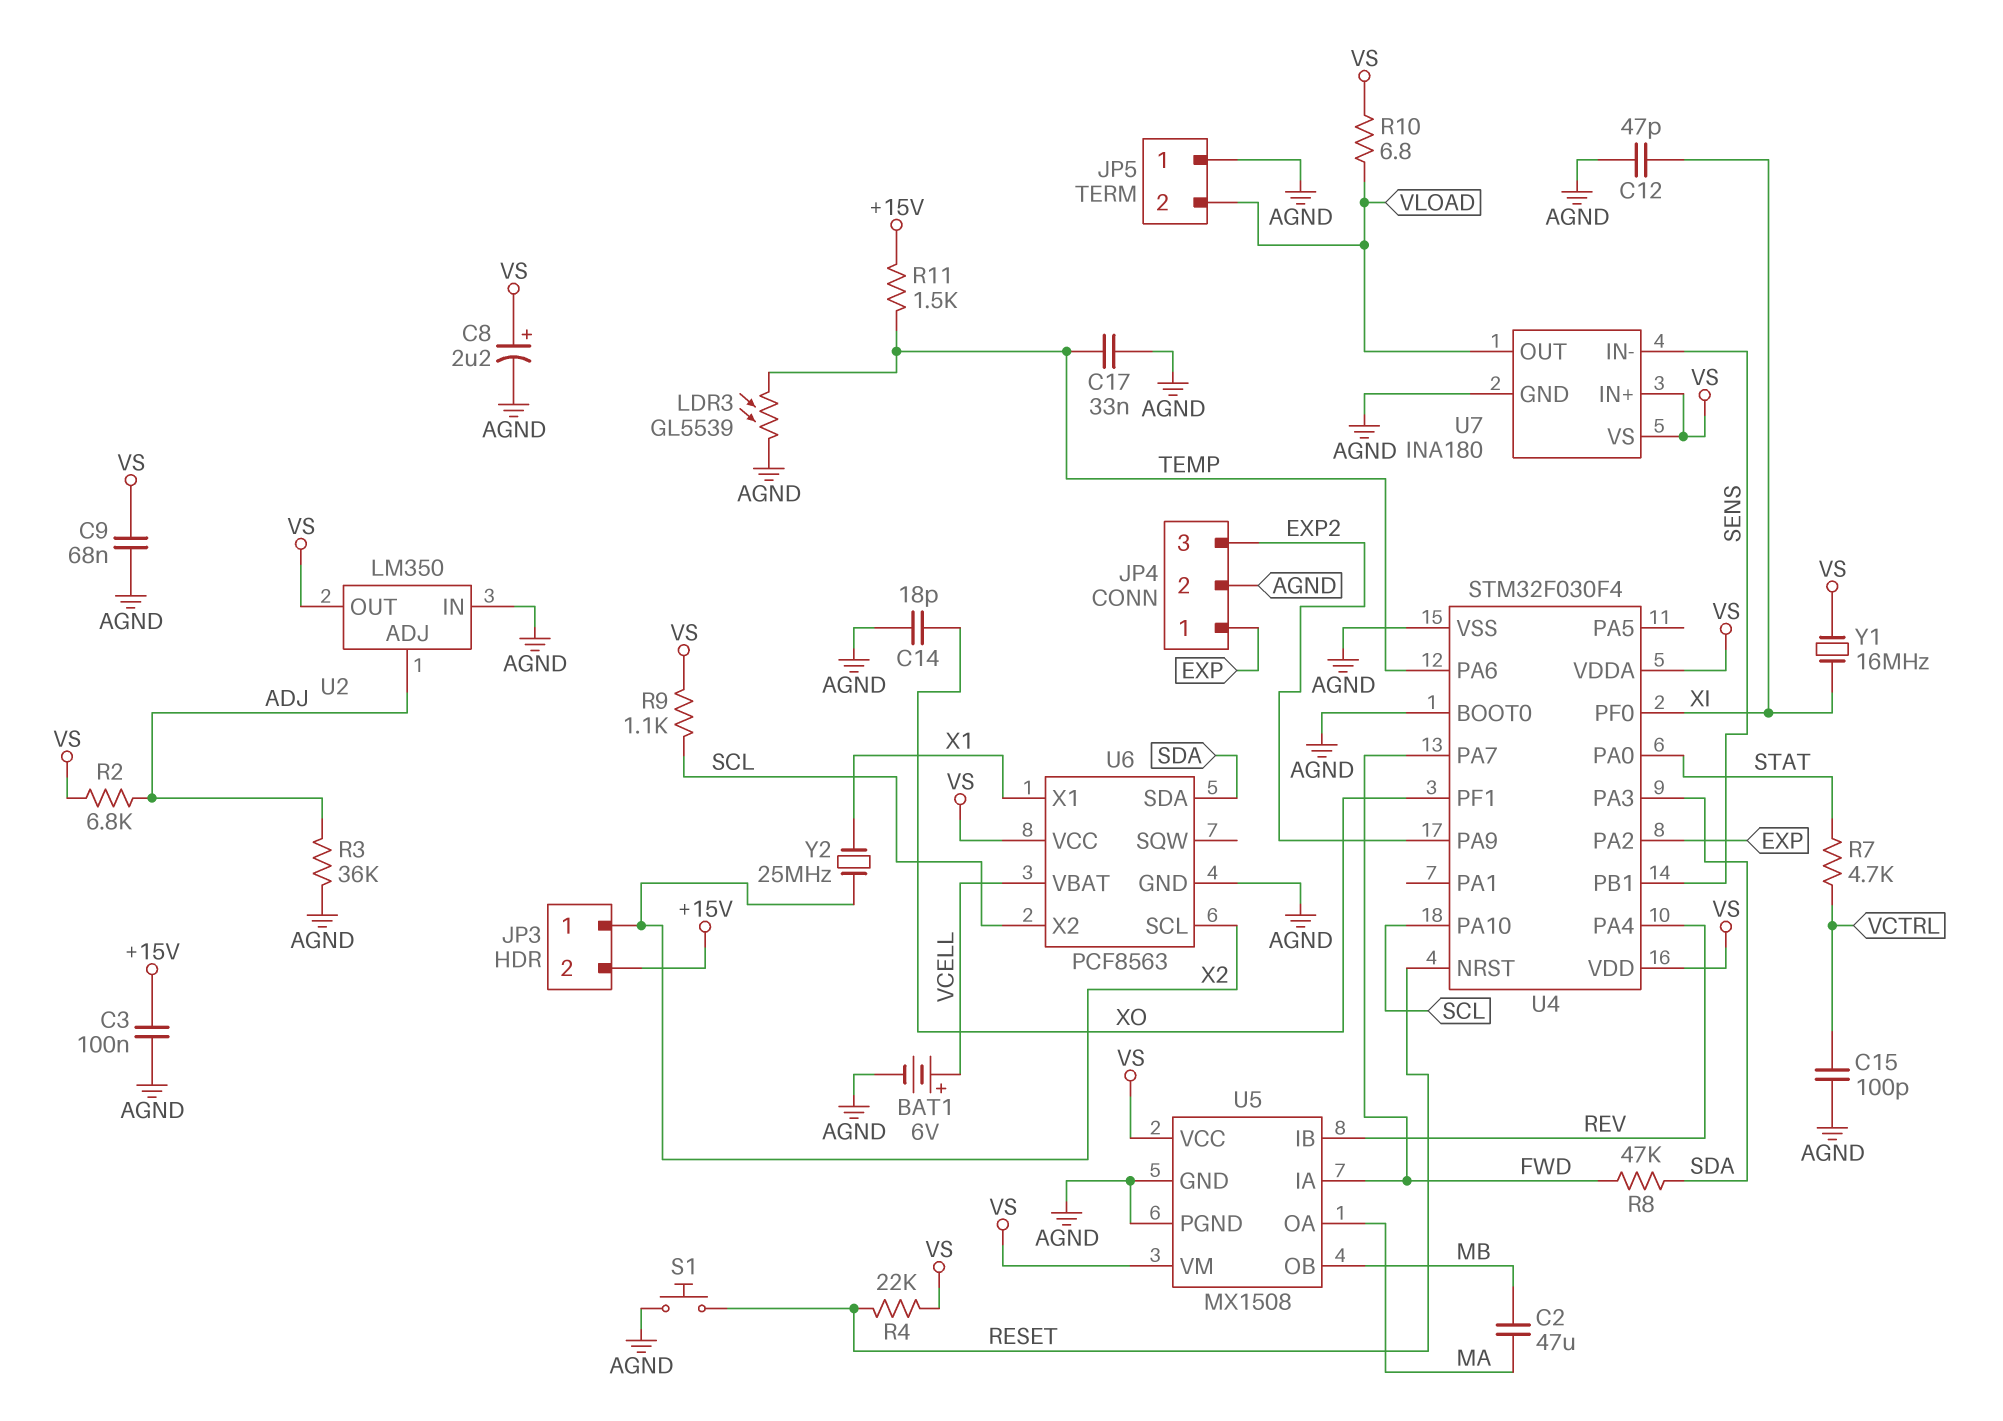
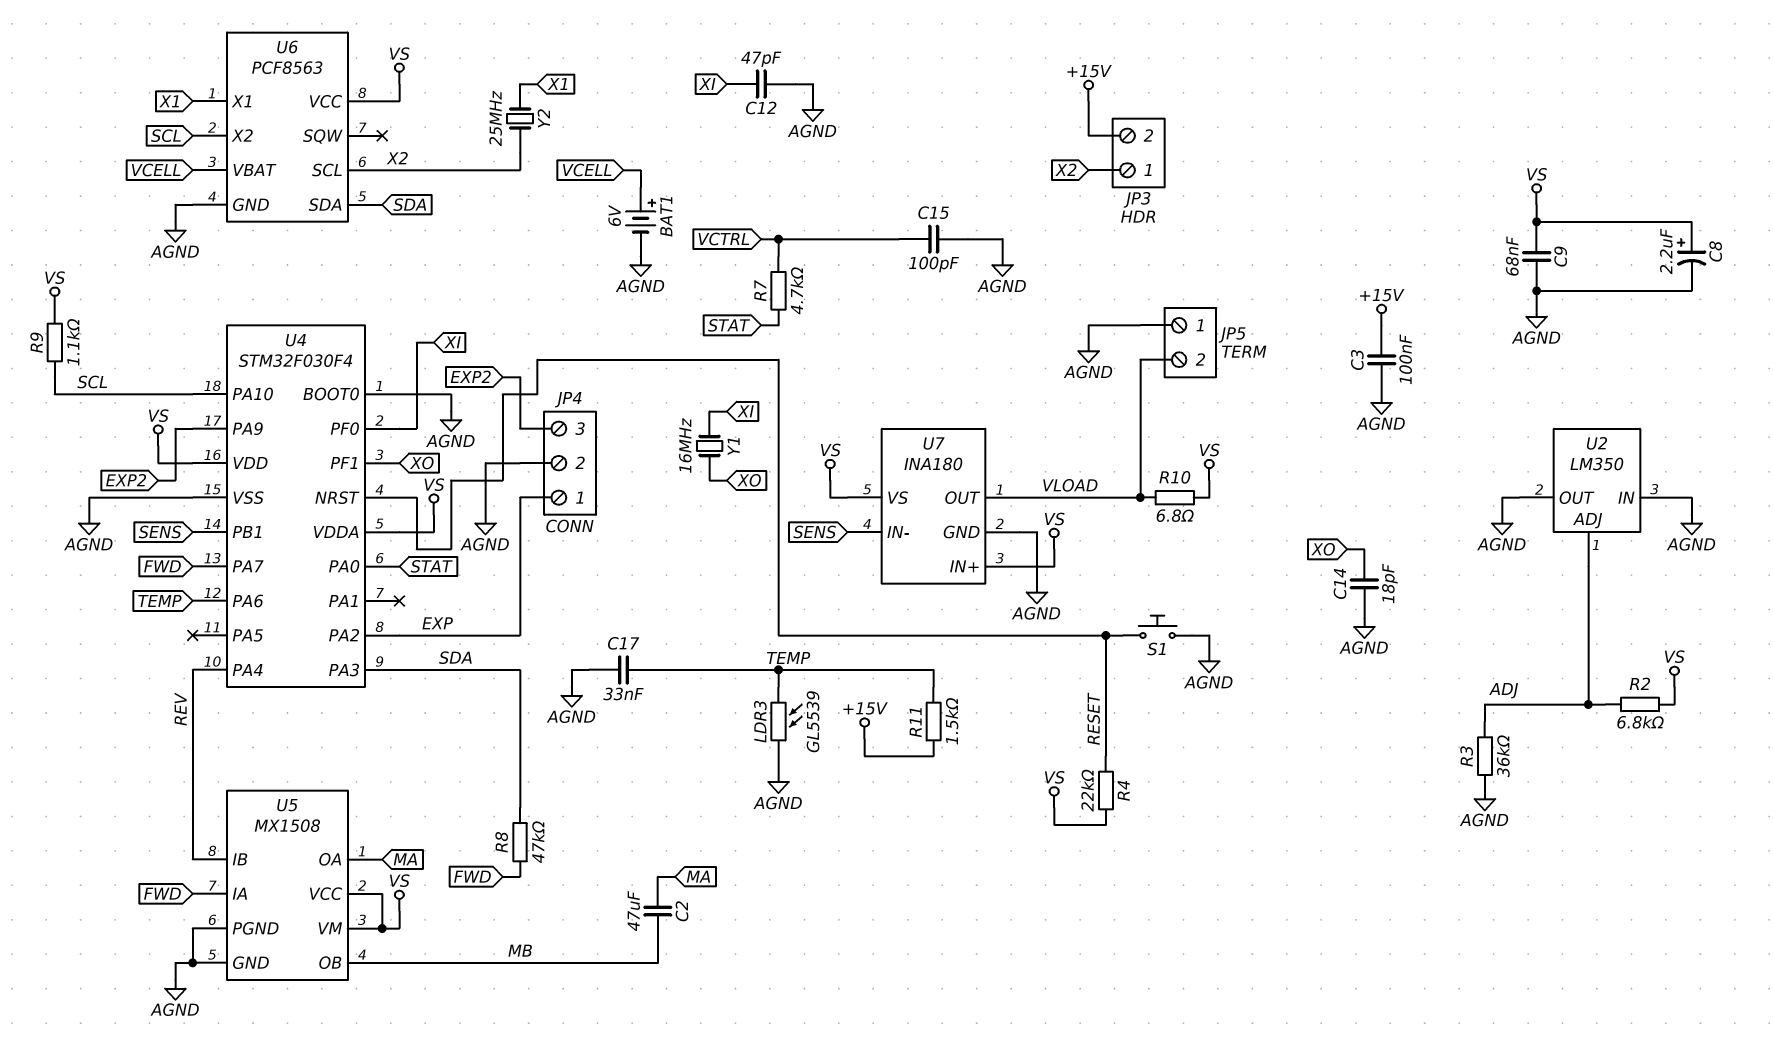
U2 pin OUT: VS -> AGND
Y1: 16MHz (VS, XI) -> 16MHz (XI, XO)

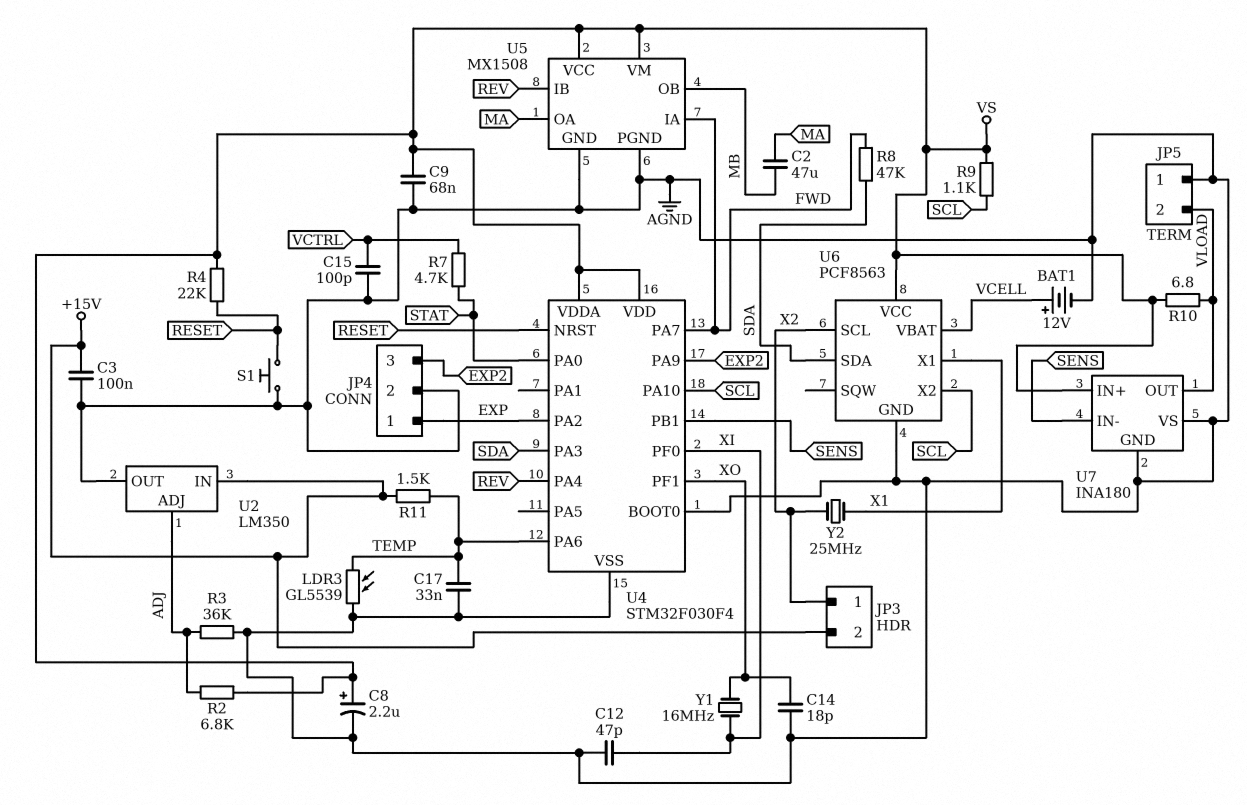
BAT1: 6V (plus VCELL, minus AGND) -> 12V (plus VCELL, minus AGND)
U2 pin IN: AGND -> +15V
U7 pin VS: VS -> AGND

